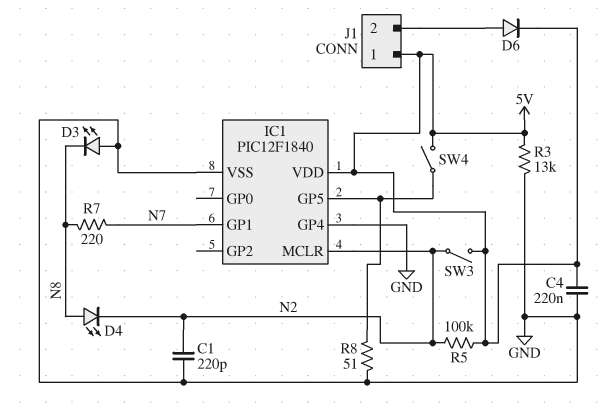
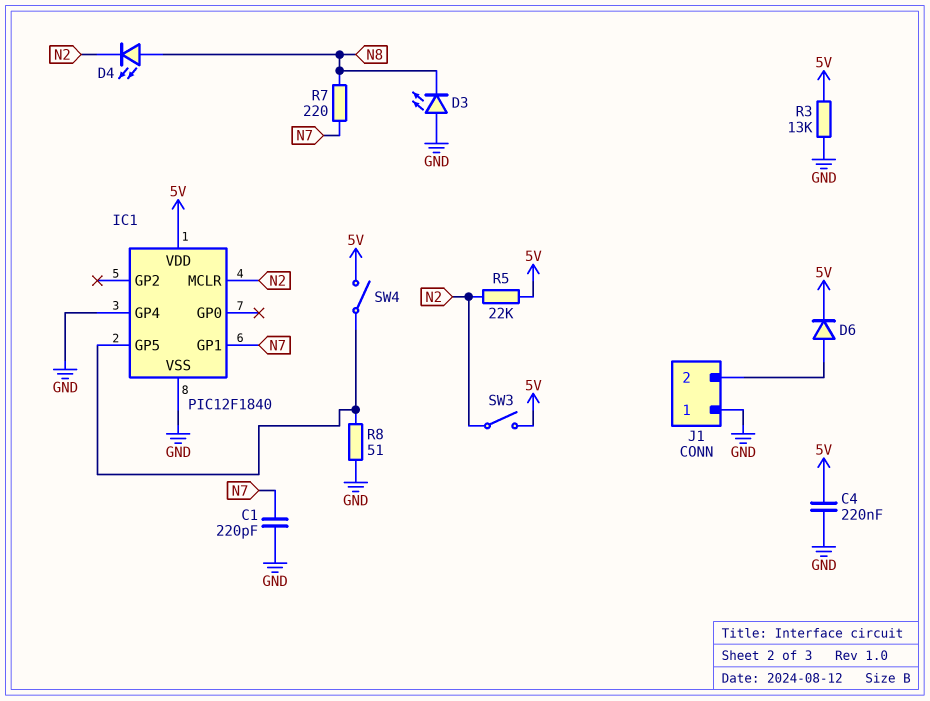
C1: 220pF (GND, N2) -> 220pF (GND, N7)
J1 pin 1: 5V -> GND
R5: 100k (5V, N2) -> 22k (5V, N2)

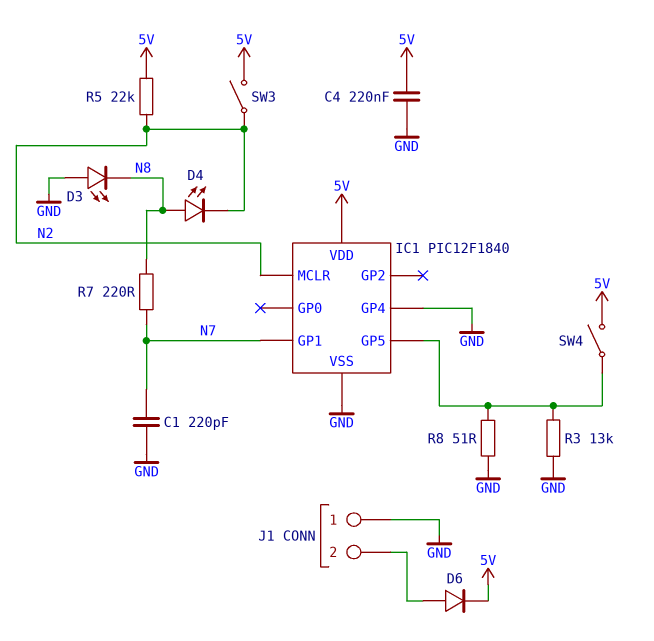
R3: 13k (5V, GND) -> 13k (GND, IC1/GP5)

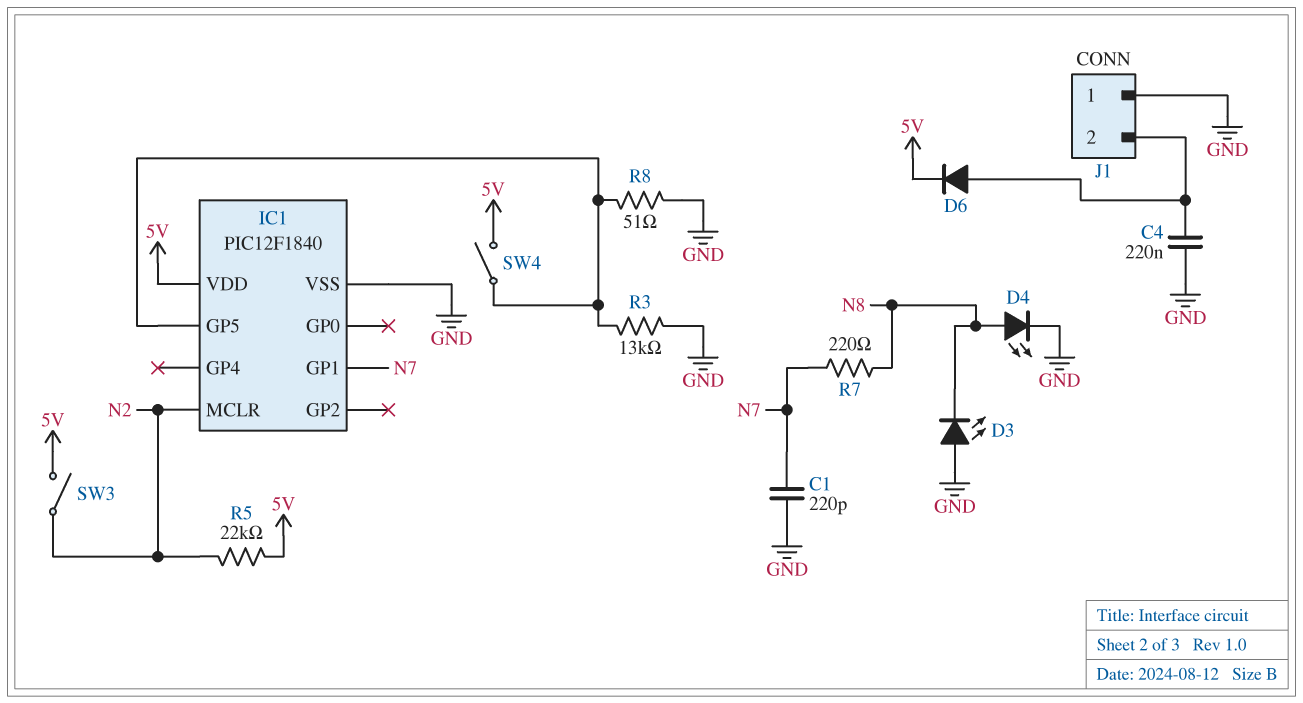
C4: 220nF (5V, GND) -> 220nF (GND, J1/2)
D4: LED (A N8, K N2) -> LED (A N8, K GND)
IC1 pin GP4: GND -> none

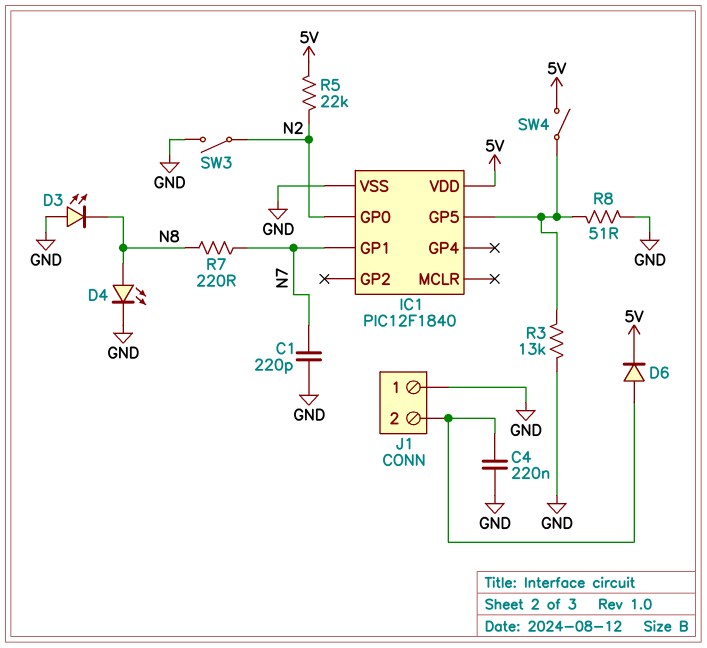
IC1 pin GP0: none -> N2
IC1 pin MCLR: N2 -> none
SW3: switch (5V, N2) -> switch (GND, N2)

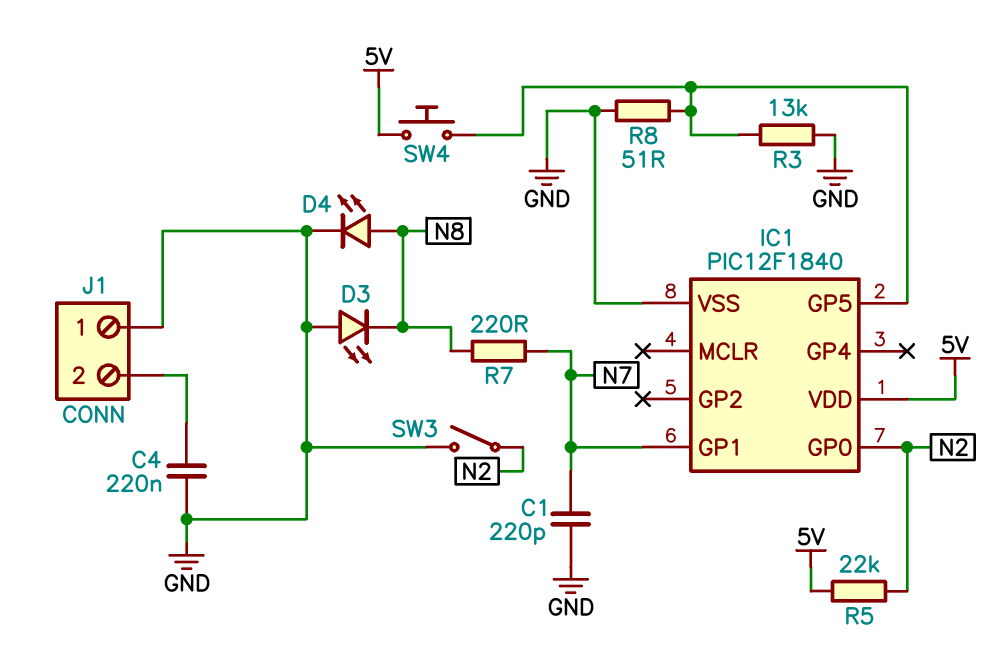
D6: diode (A J1/2, K 5V) -> none
SW4: switch (5V, IC1/GP5) -> button (5V, IC1/GP5)

